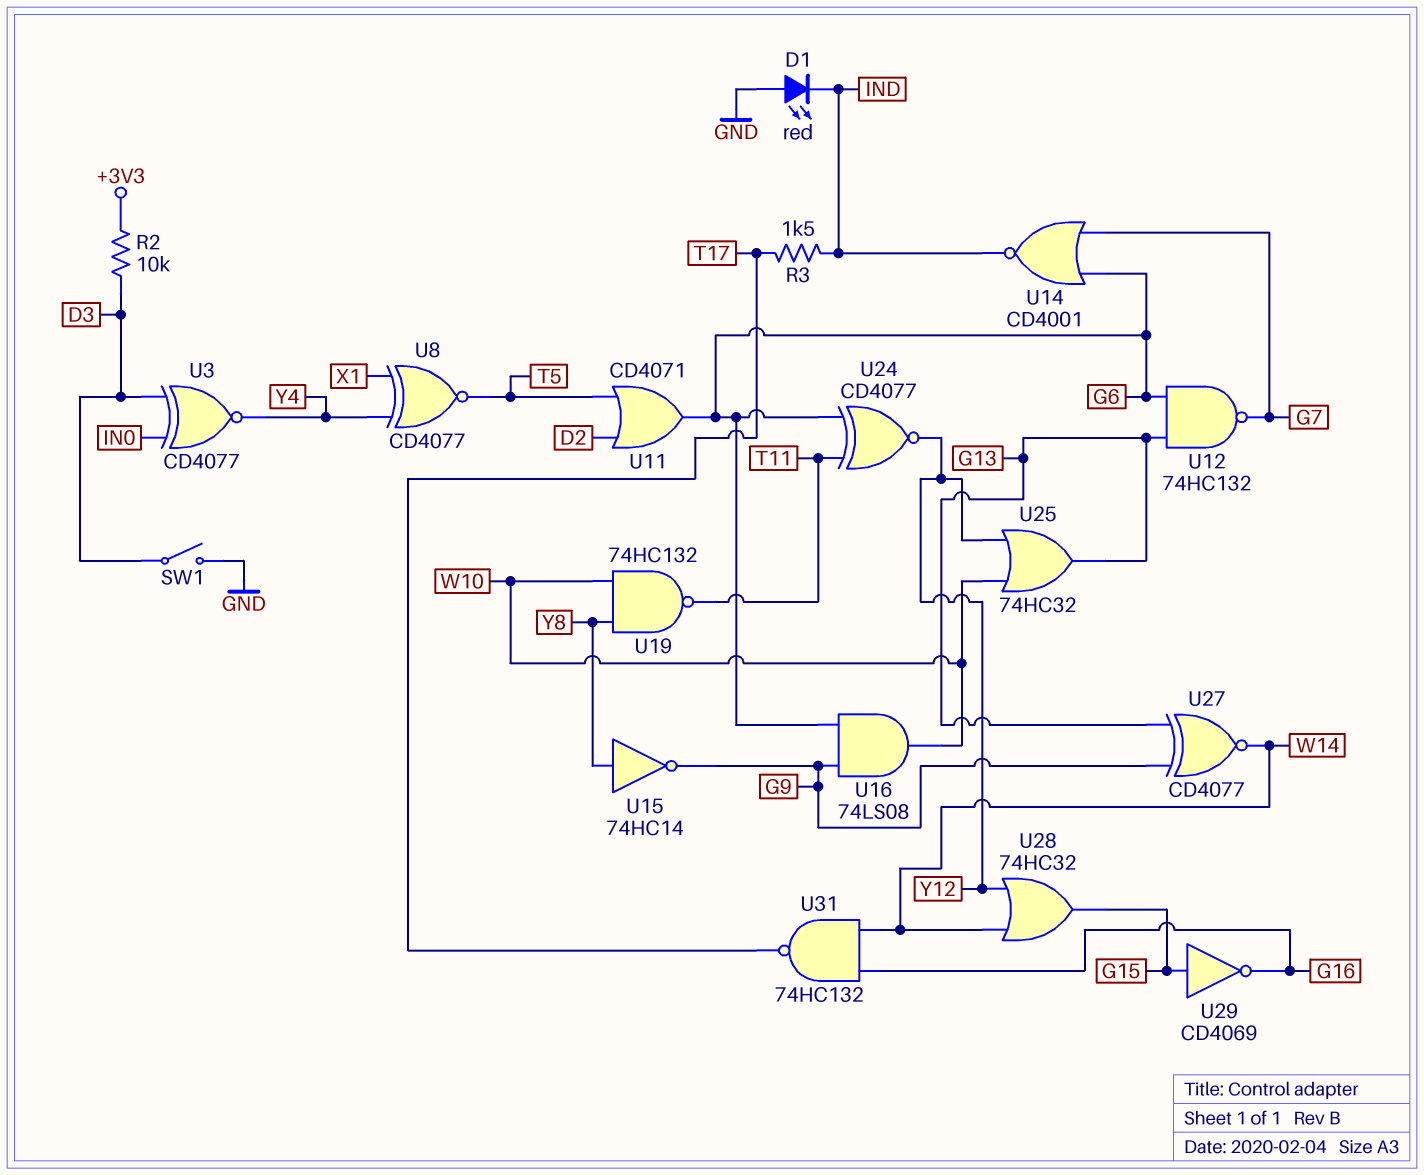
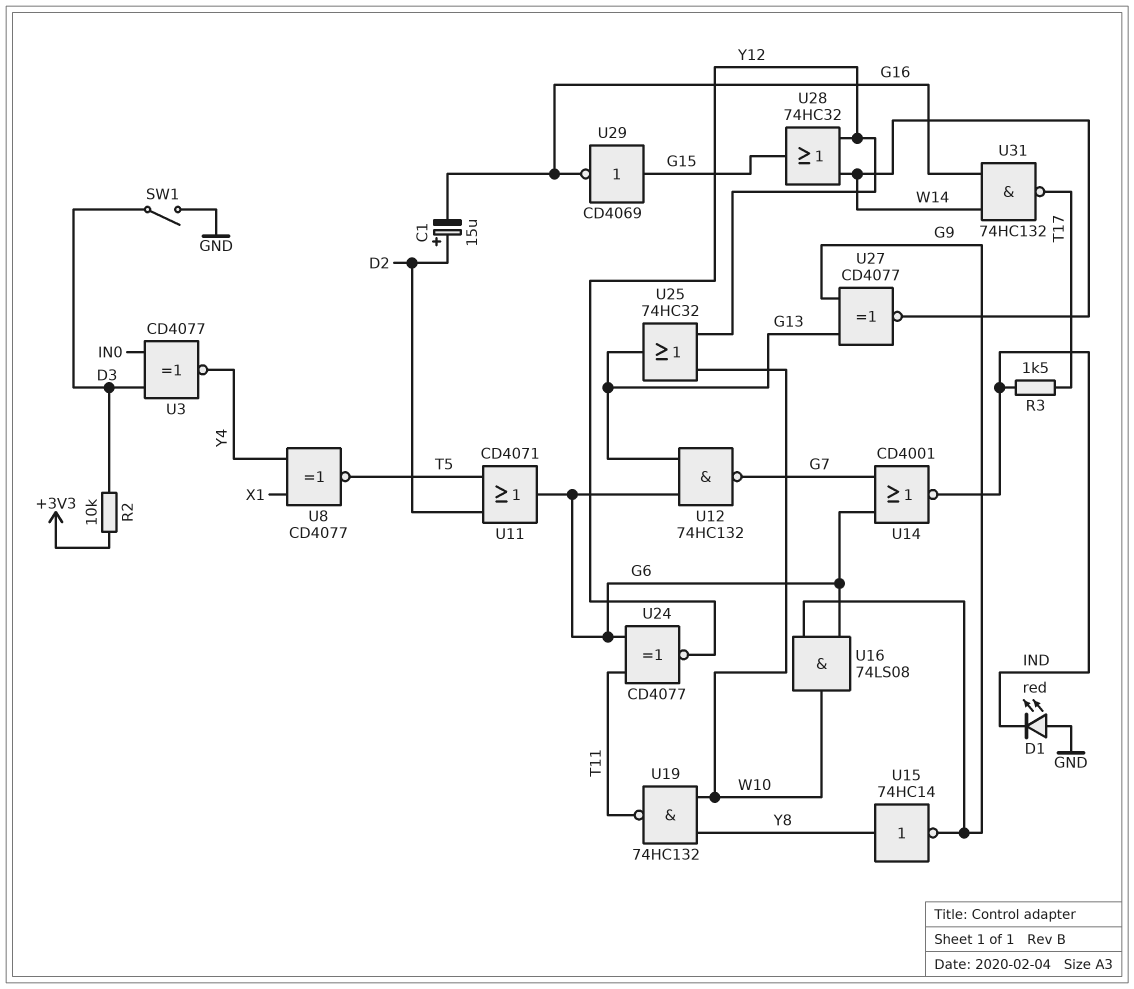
C1: none -> 15uF (plus D2, minus G16)

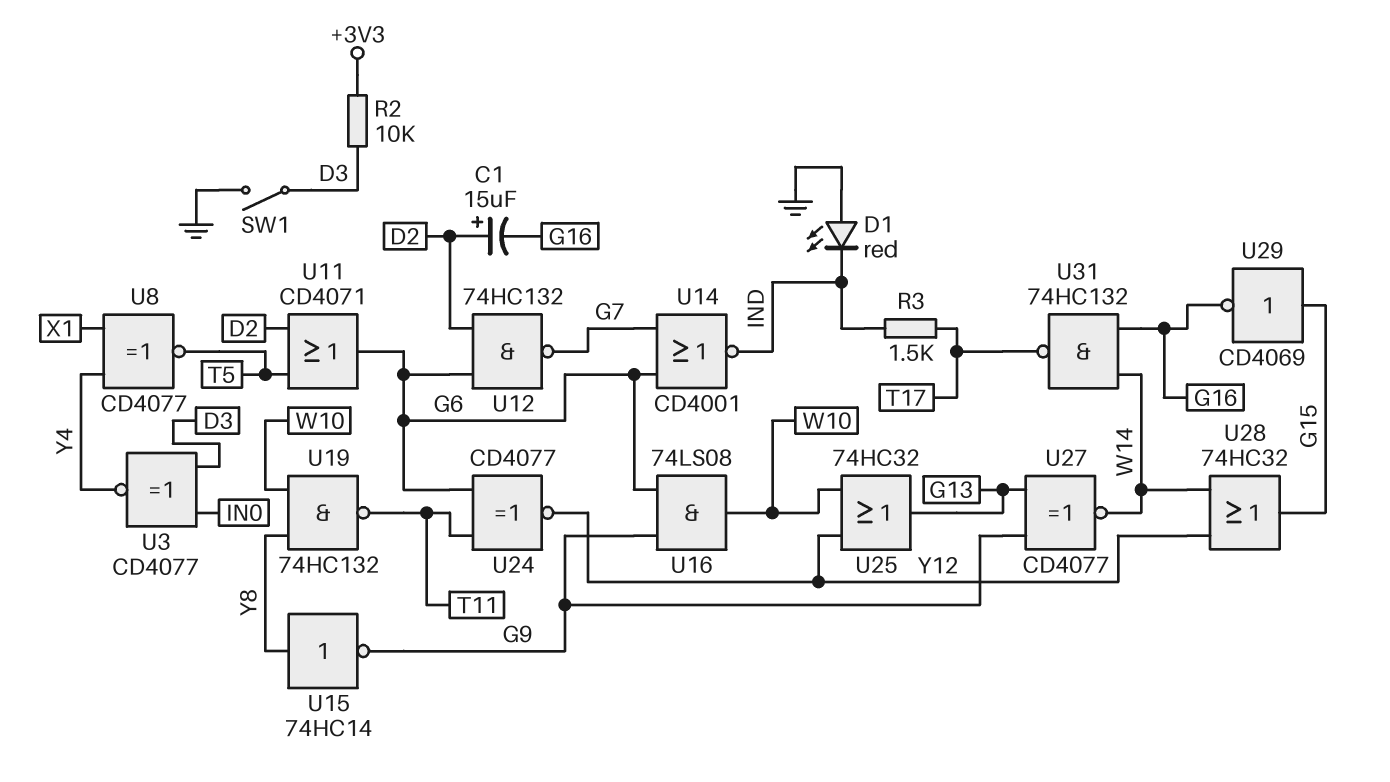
U12: NAND 74HC132 (in G6, in G13, out G7) -> NAND 74HC132 (in D2, in G6, out G7)

